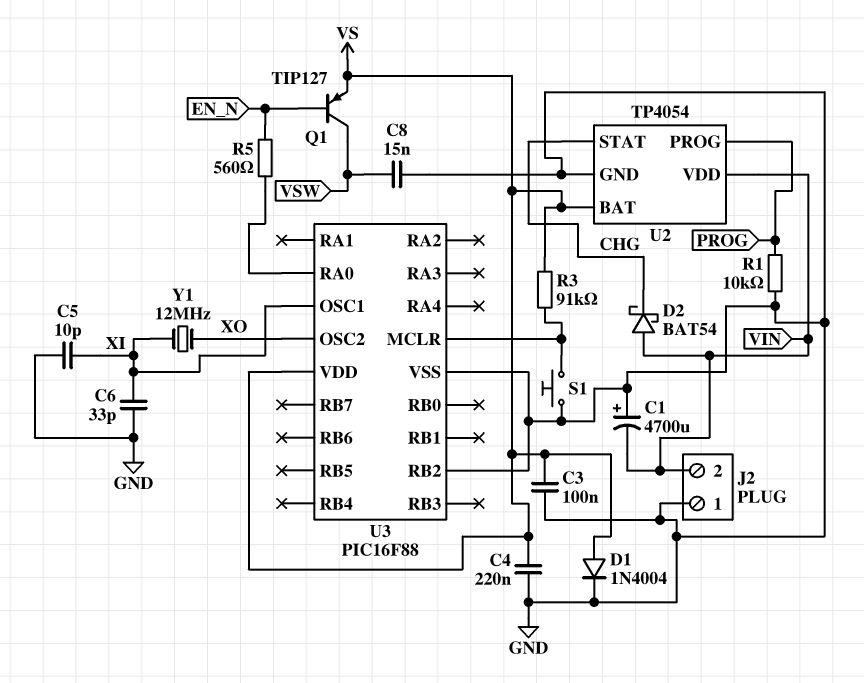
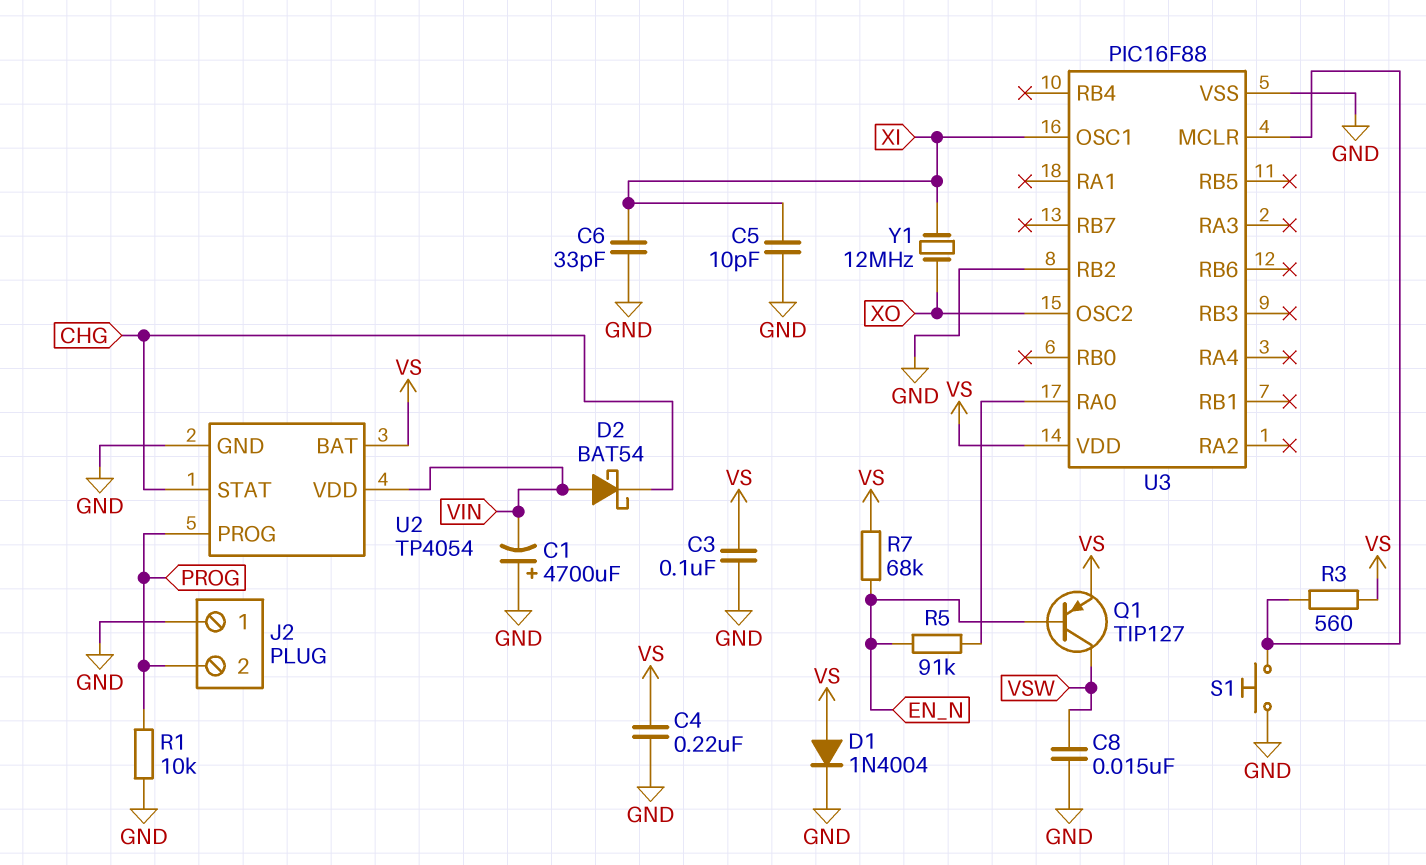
J2 pin 2: VIN -> PROG
R3: 91k (U3/MCLR, VS) -> 560 (U3/MCLR, VS)
R5: 560 (EN_N, U3/RA0) -> 91k (EN_N, U3/RA0)
R7: none -> 68k (EN_N, VS)

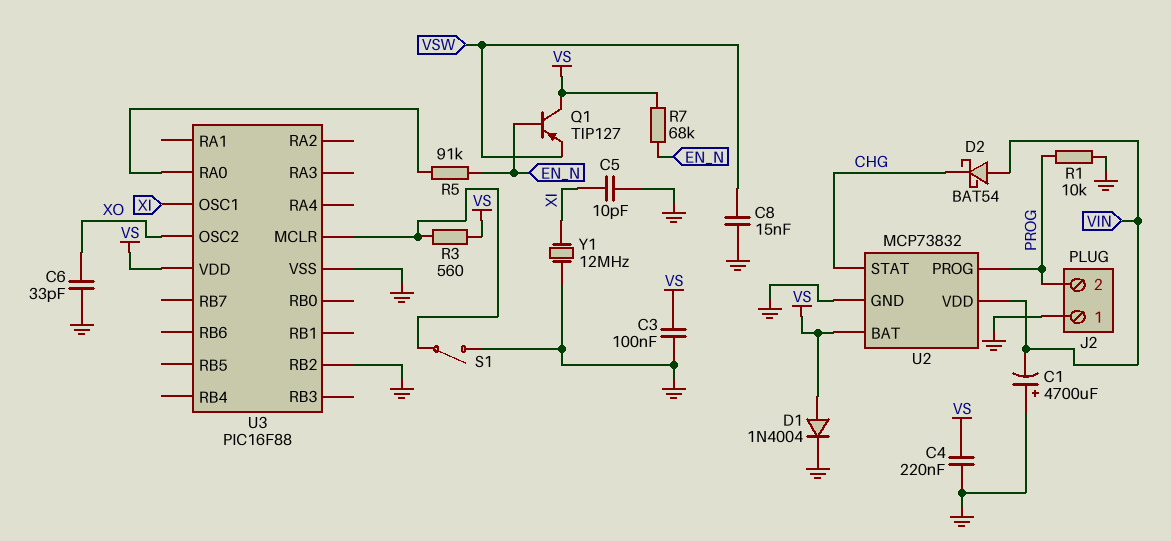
C6: 33pF (GND, XI) -> 33pF (GND, XO)
Q1: PNP TIP127 (B EN_N, C VSW, E VS) -> PNP TIP127 (B EN_N, C VS, E VSW)
S1: button (GND, U3/MCLR) -> switch (GND, U3/MCLR)
U2: TP4054 -> MCP73832
Y1: 12MHz (XI, XO) -> 12MHz (GND, XI)

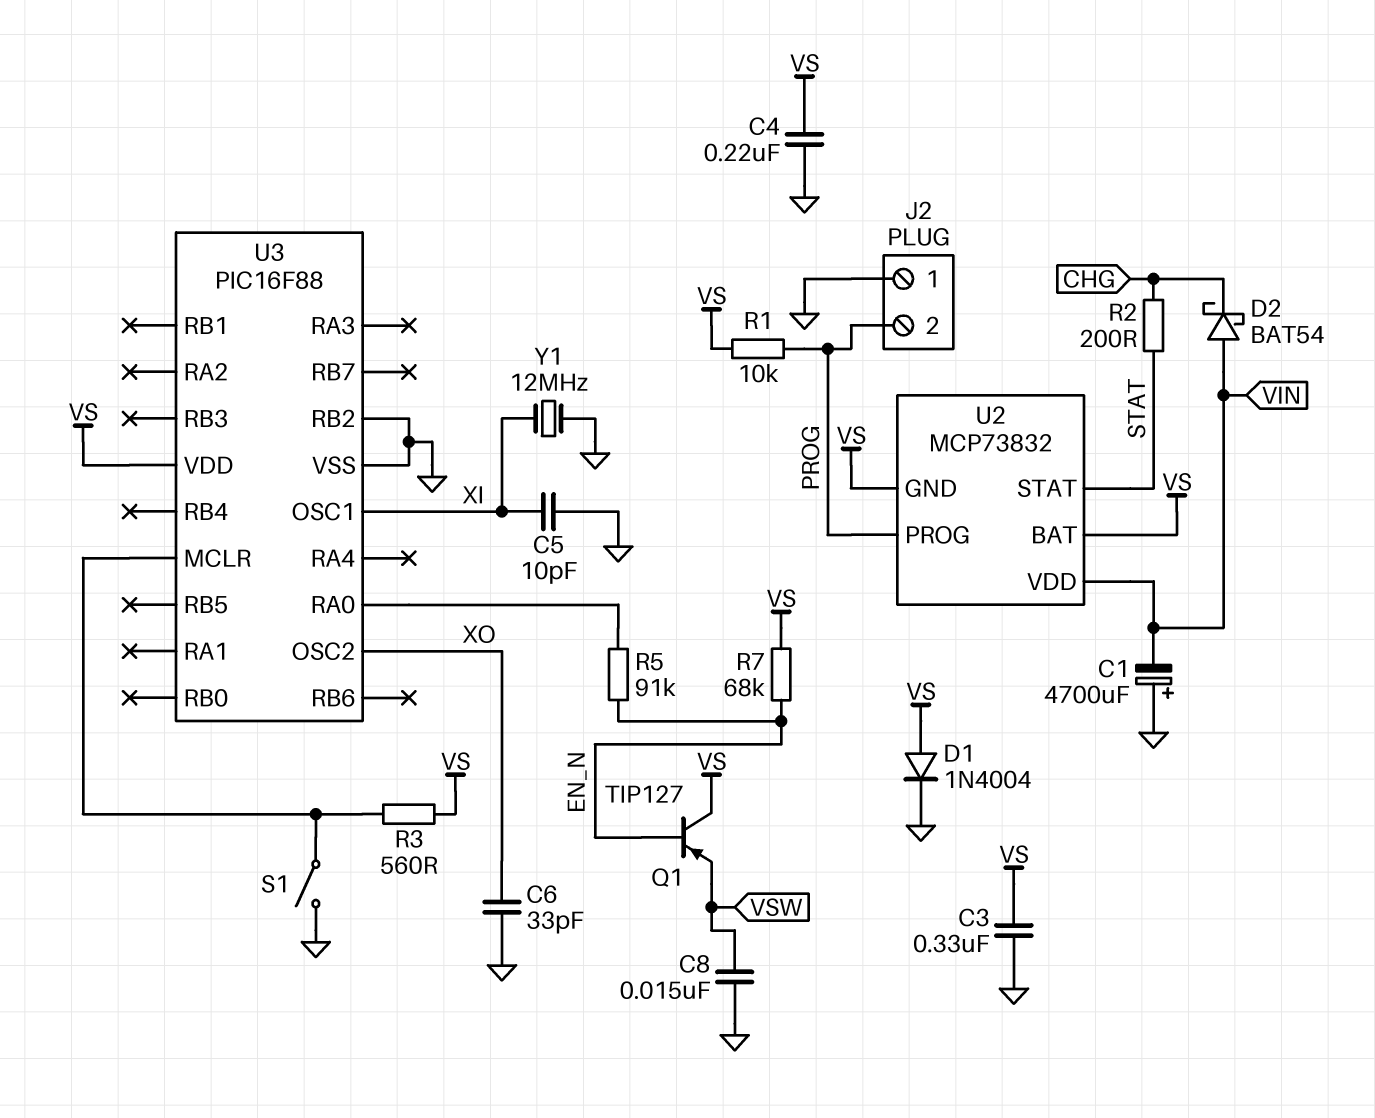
C3: 100nF (GND, VS) -> 330nF (GND, VS)
R1: 10k (GND, PROG) -> 10k (PROG, VS)
R2: none -> 200 (CHG, STAT)
U2 pin GND: GND -> VS
U2 pin STAT: CHG -> STAT

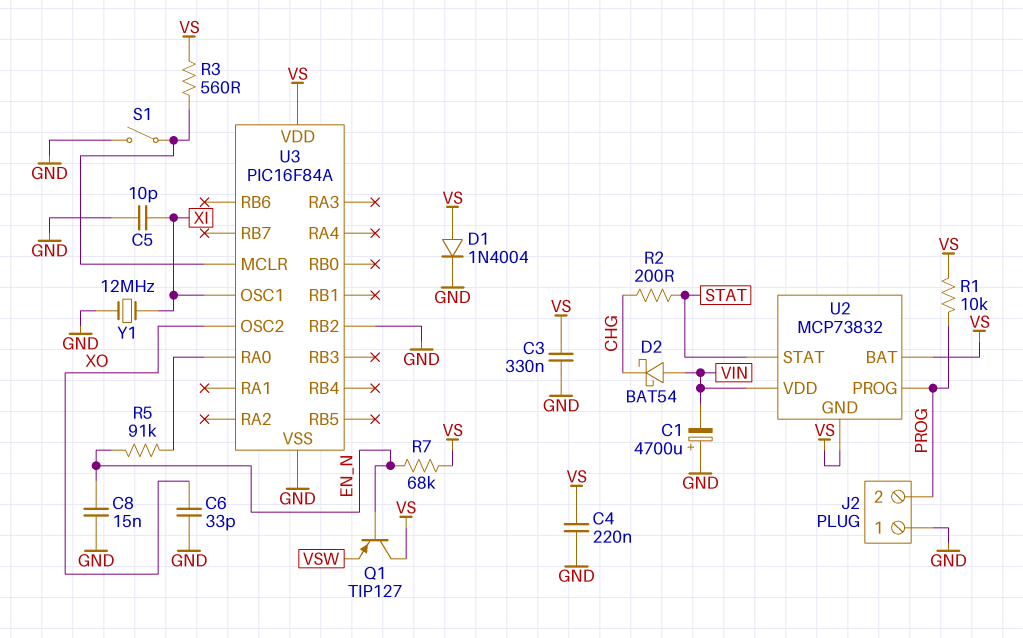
C8: 15nF (GND, VSW) -> 15nF (EN_N, GND)
U3: PIC16F88 -> PIC16F84A

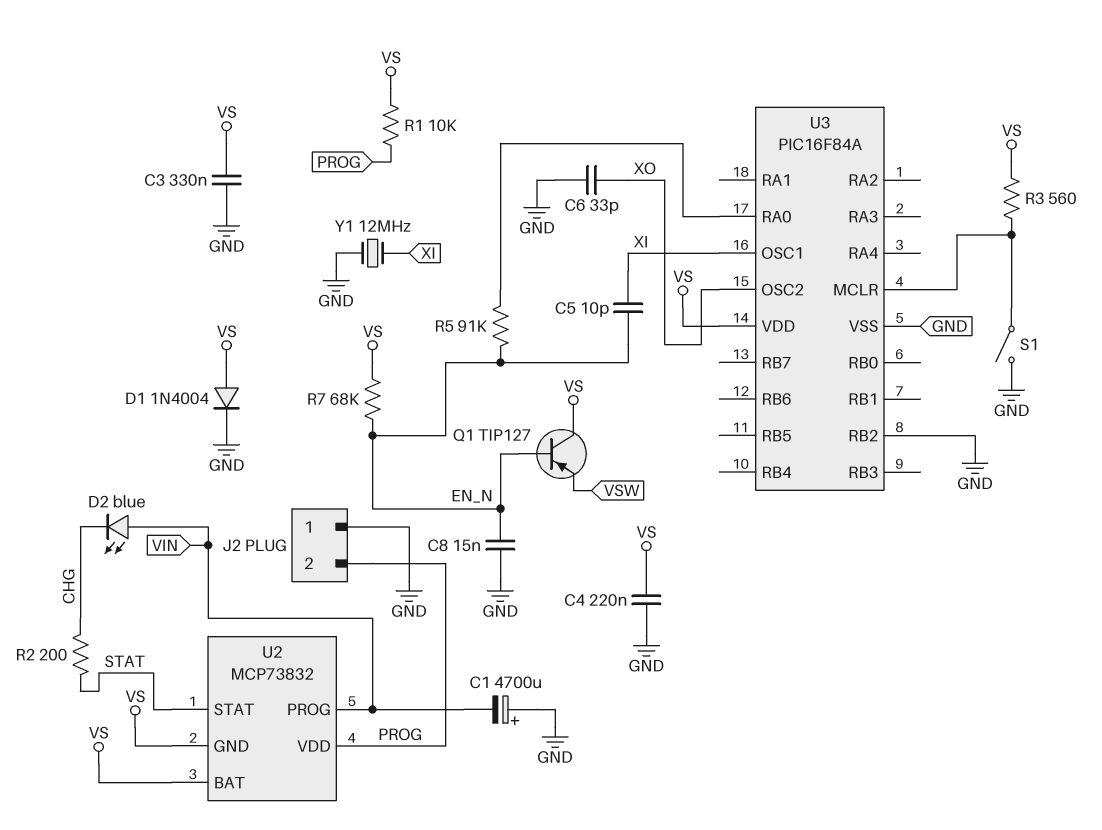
C5: 10pF (GND, XI) -> 10pF (EN_N, XI)
D2: schottky BAT54 (A VIN, K CHG) -> LED blue (A VIN, K CHG)
U2 pin PROG: PROG -> VIN
U2 pin VDD: VIN -> PROG

